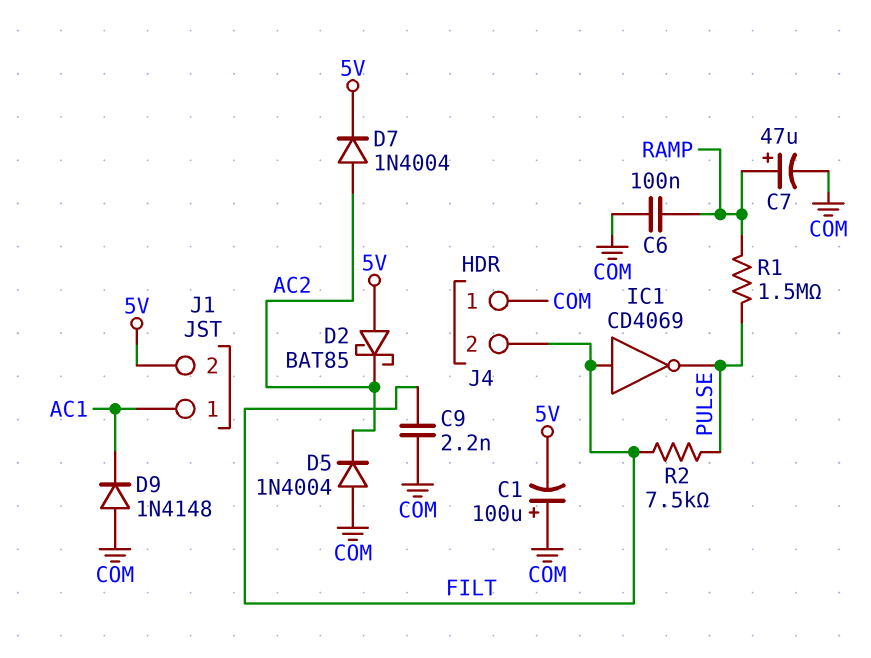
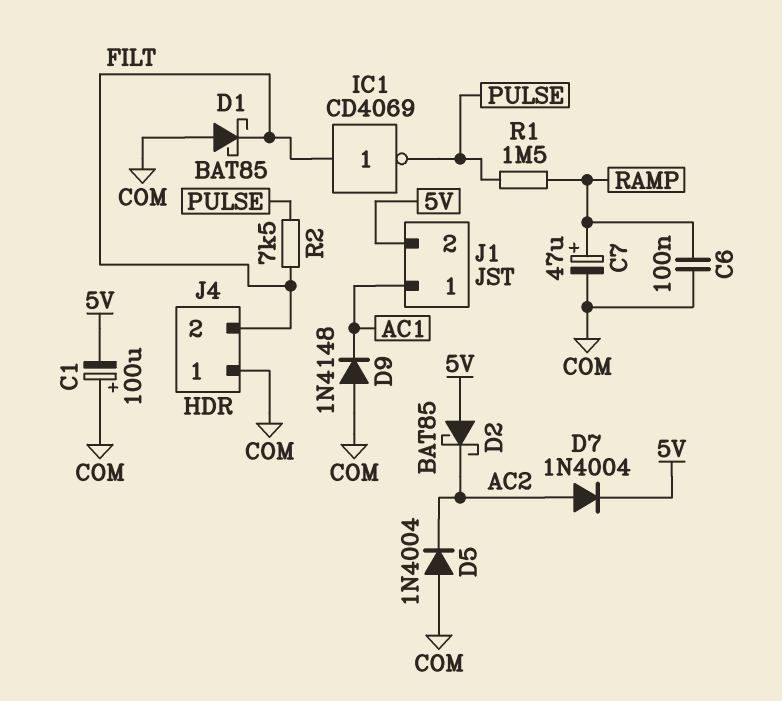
C9: 2.2nF (COM, FILT) -> none
D1: none -> schottky BAT85 (A COM, K FILT)

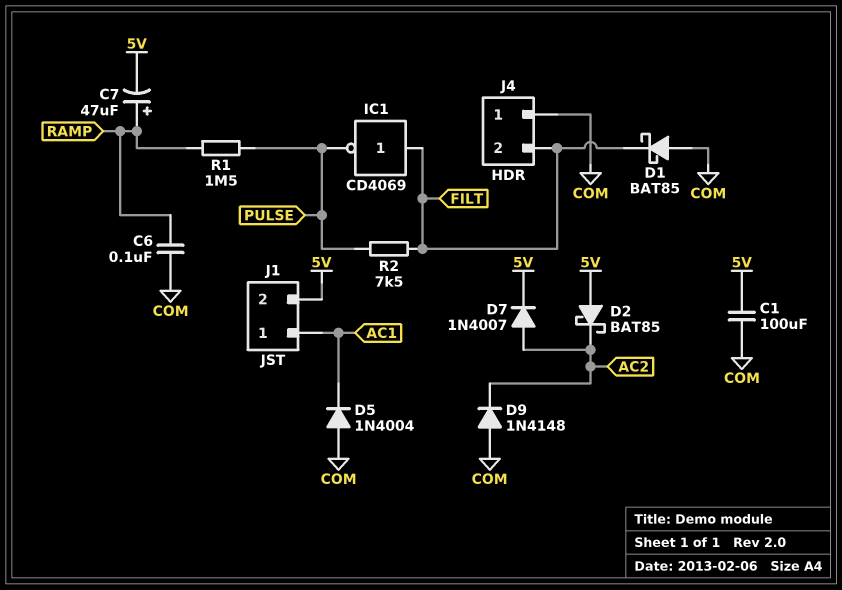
C1: 100uF (plus COM, minus 5V) -> 100uF (5V, COM)
C7: 47uF (plus RAMP, minus COM) -> 47uF (plus RAMP, minus 5V)
D5: diode 1N4004 (A COM, K AC2) -> diode 1N4004 (A COM, K AC1)
D7: diode 1N4004 (A AC2, K 5V) -> diode 1N4007 (A AC2, K 5V)
D9: diode 1N4148 (A COM, K AC1) -> diode 1N4148 (A COM, K AC2)

